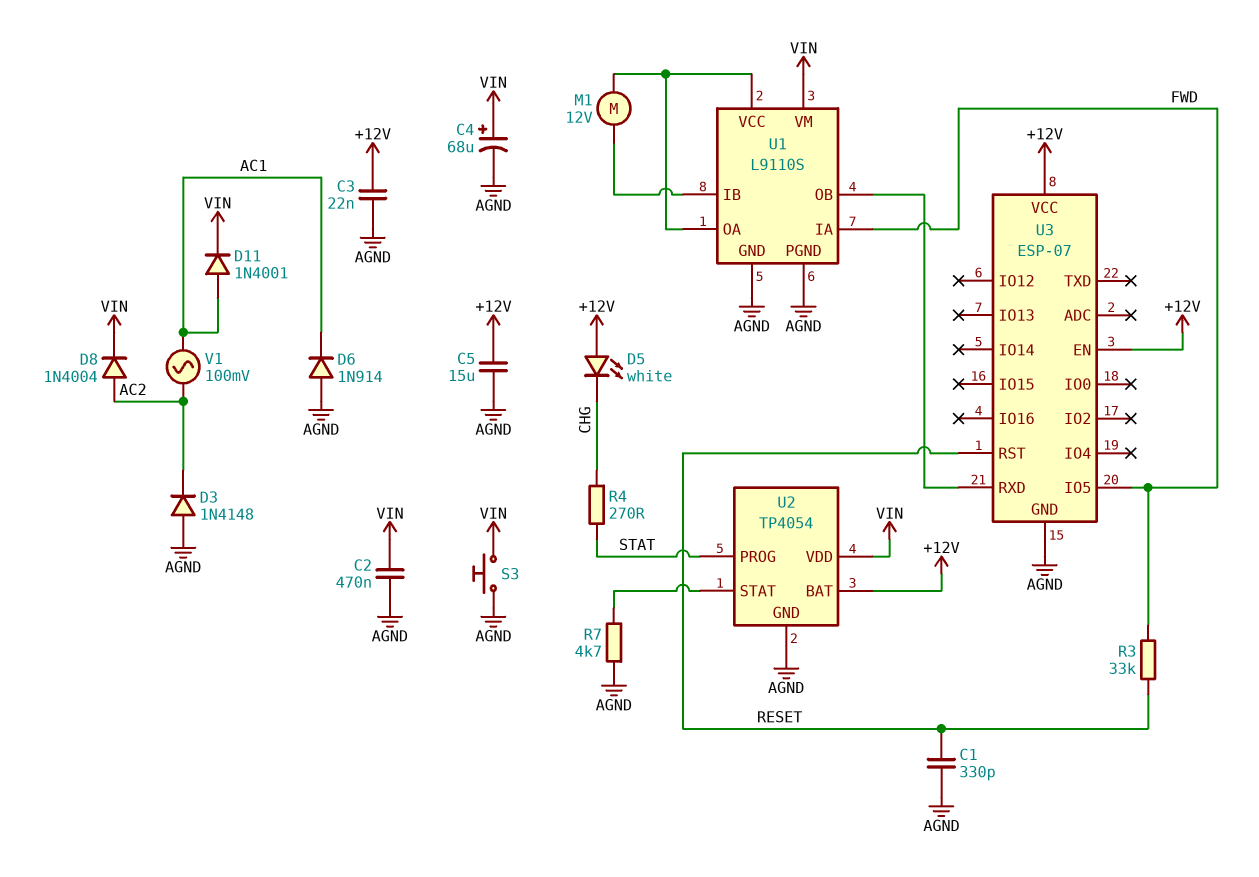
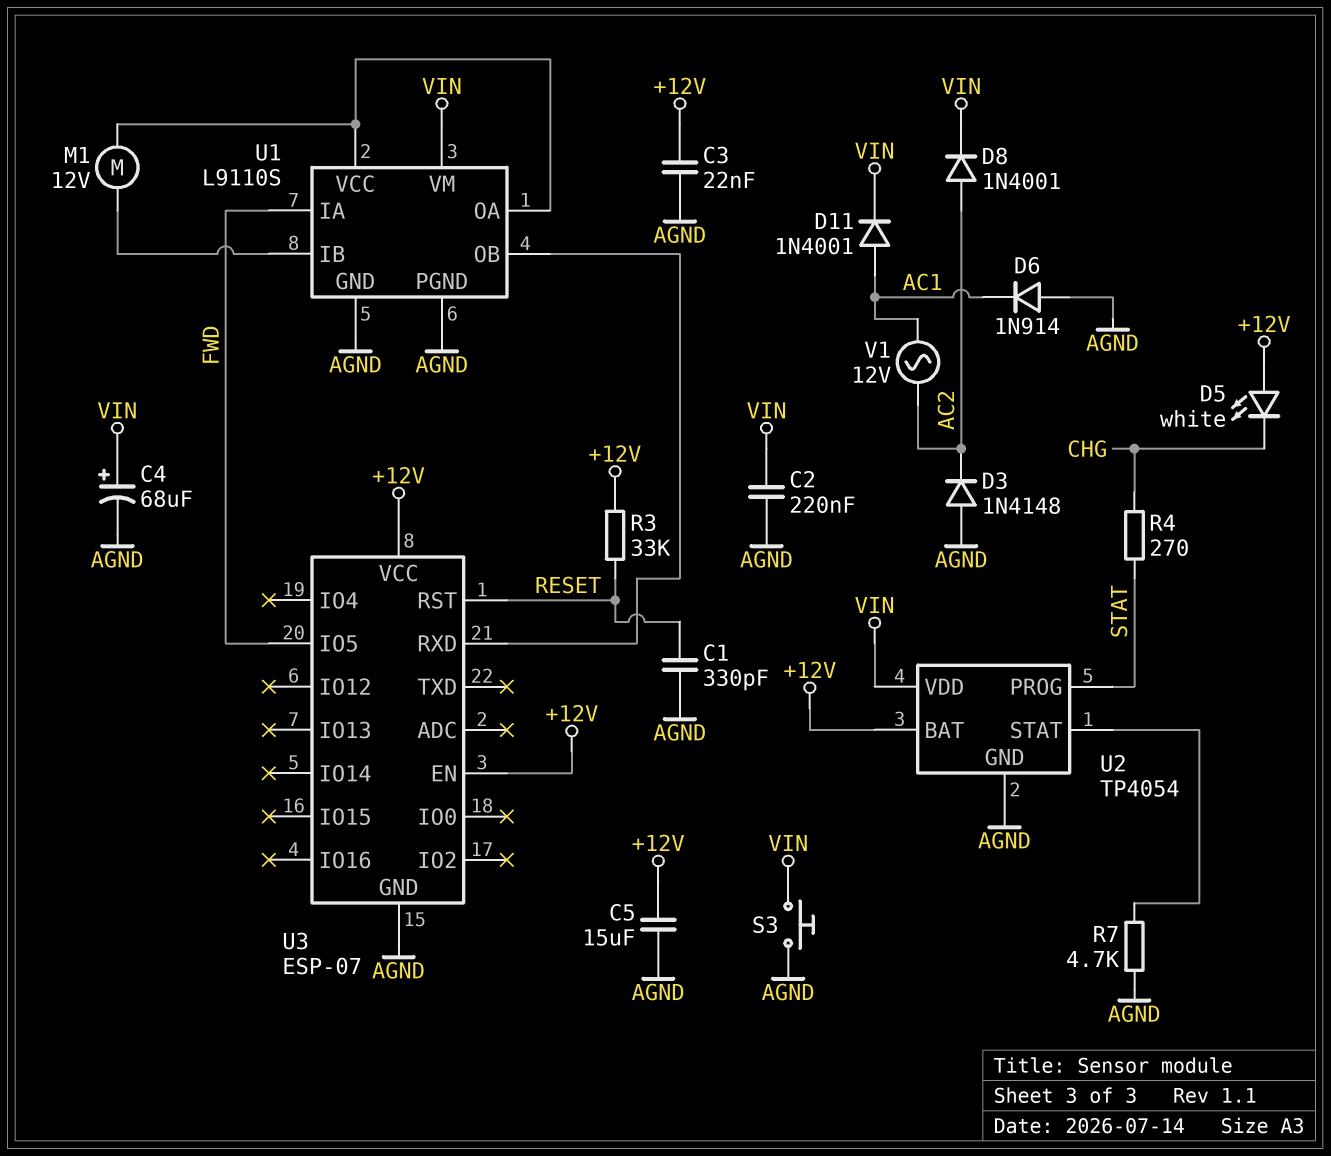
C2: 470nF (AGND, VIN) -> 220nF (AGND, VIN)
D8: diode 1N4004 (A AC2, K VIN) -> diode 1N4001 (A AC2, K VIN)
R3: 33k (FWD, RESET) -> 33k (+12V, RESET)
V1: AC 100mV (AC1, AC2) -> AC 12V (AC1, AC2)

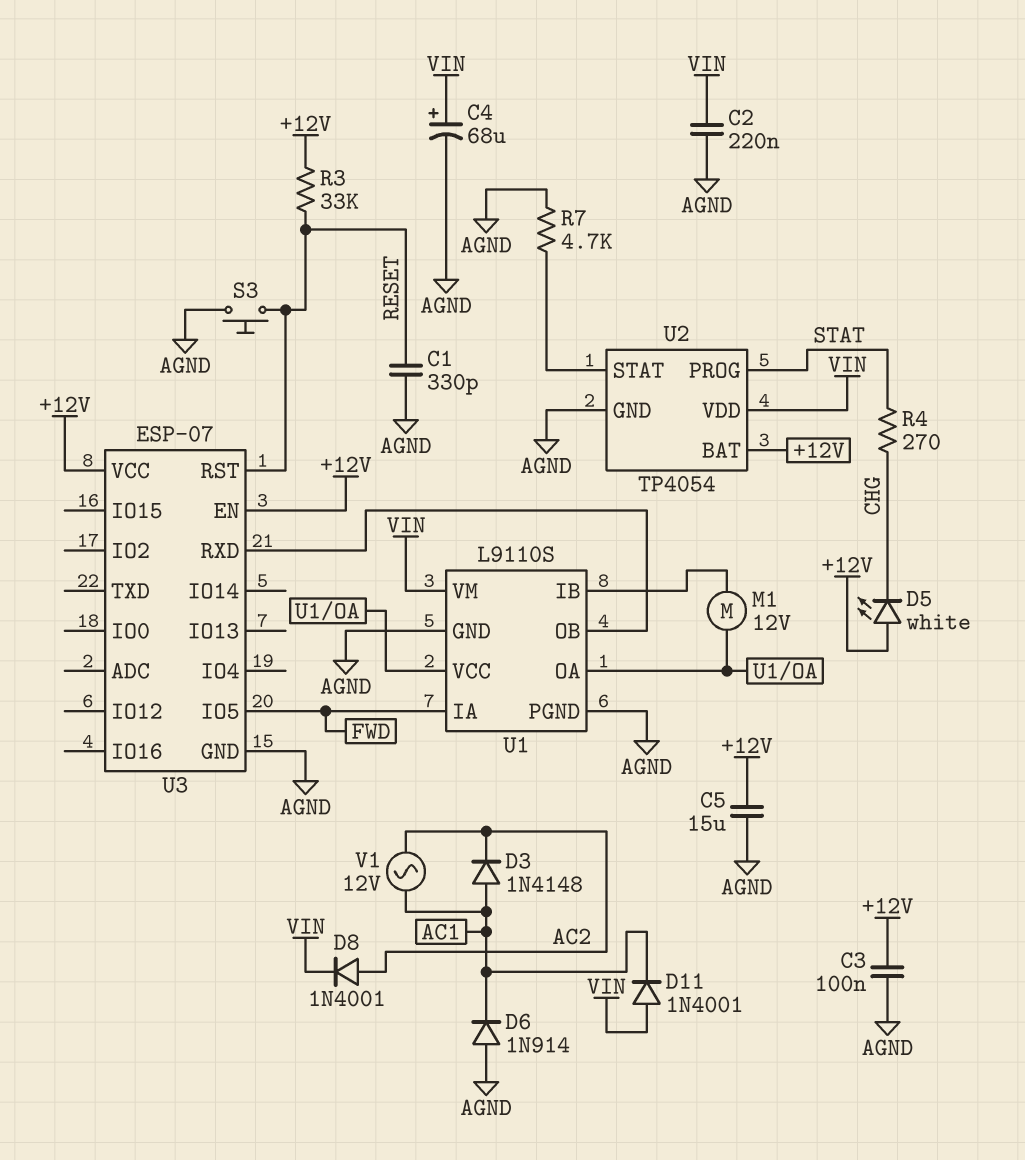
C3: 22nF (+12V, AGND) -> 100nF (+12V, AGND)
D3: diode 1N4148 (A AGND, K AC2) -> diode 1N4148 (A AC1, K AC2)
D11: diode 1N4001 (A AC1, K VIN) -> diode 1N4001 (A VIN, K AC1)
S3: button (AGND, VIN) -> button (AGND, RESET)

